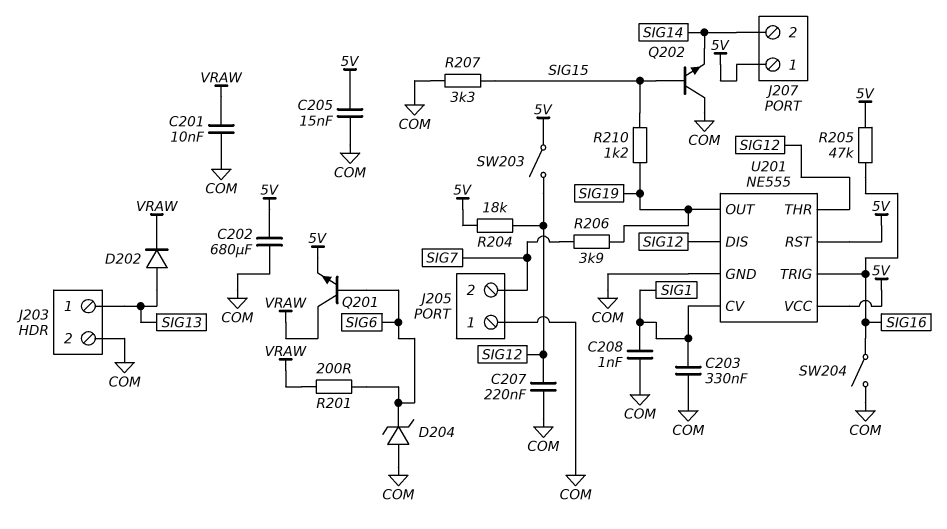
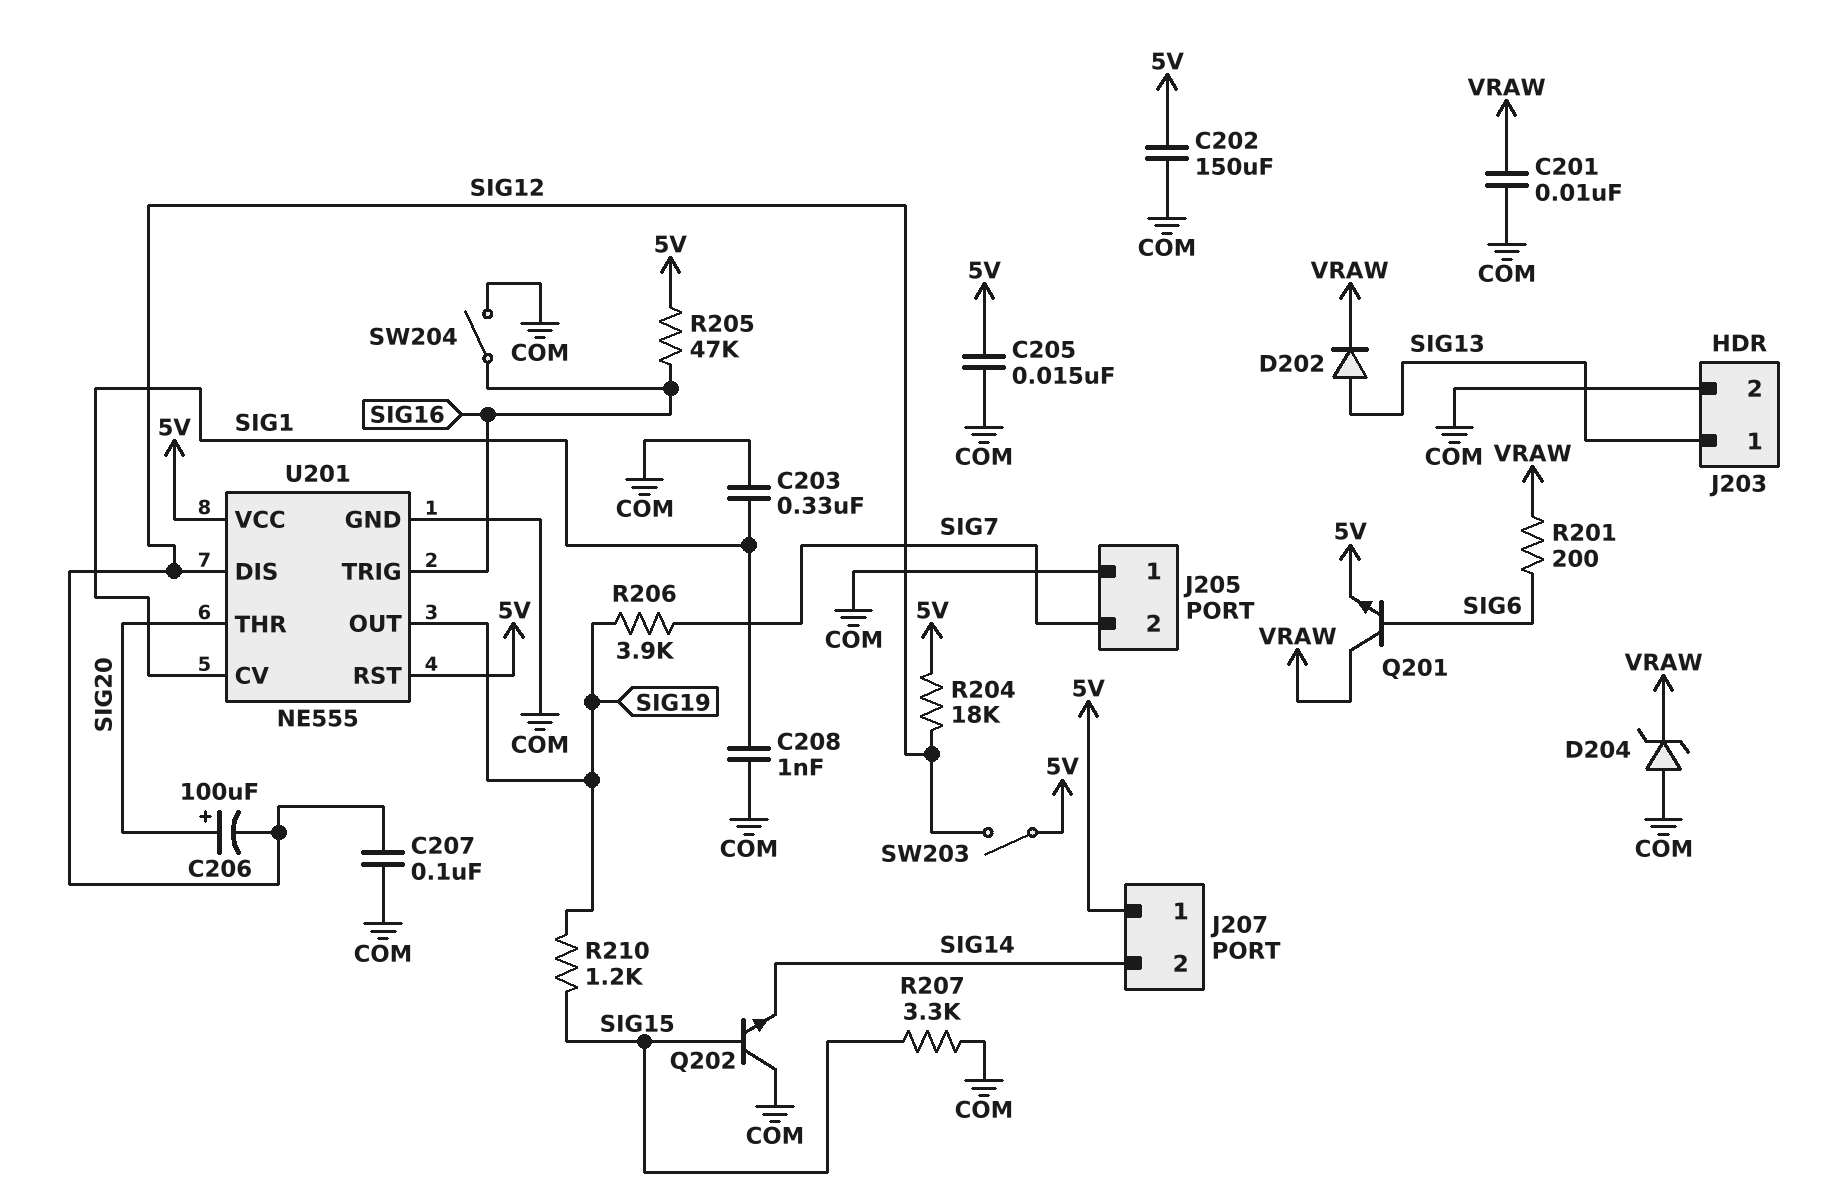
C202: 680uF (5V, COM) -> 150uF (5V, COM)
C206: none -> 100uF (plus SIG20, minus SIG12)
C207: 220nF (COM, SIG12) -> 100nF (COM, SIG12)
D204: zener (A COM, K SIG6) -> zener (A COM, K VRAW)
U201 pin THR: SIG12 -> SIG20

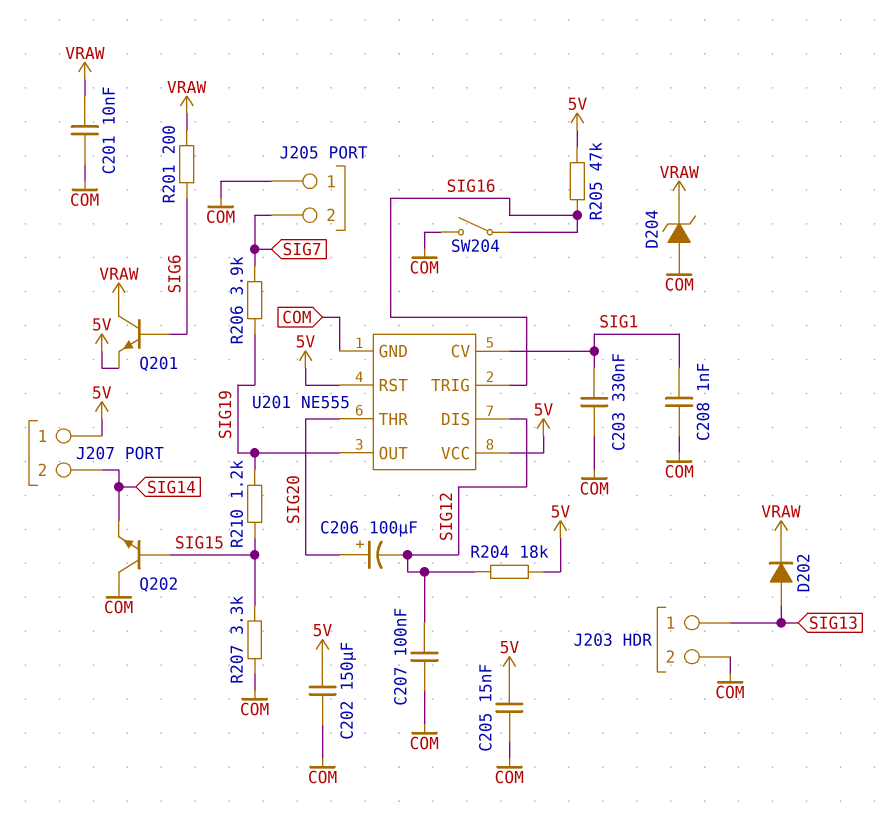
SW203: switch (5V, SIG12) -> none

